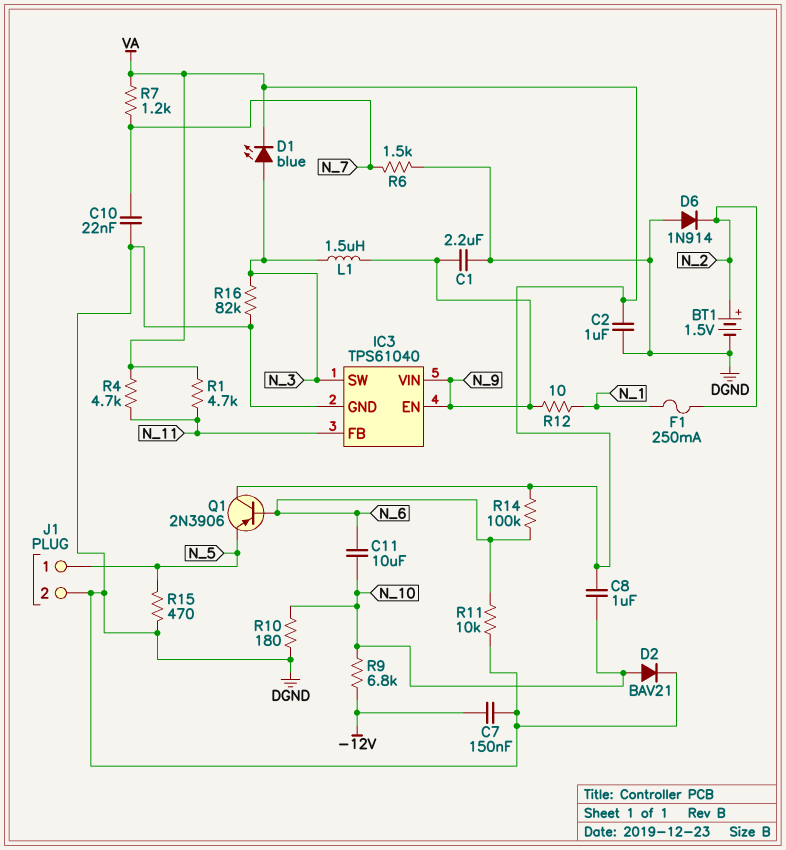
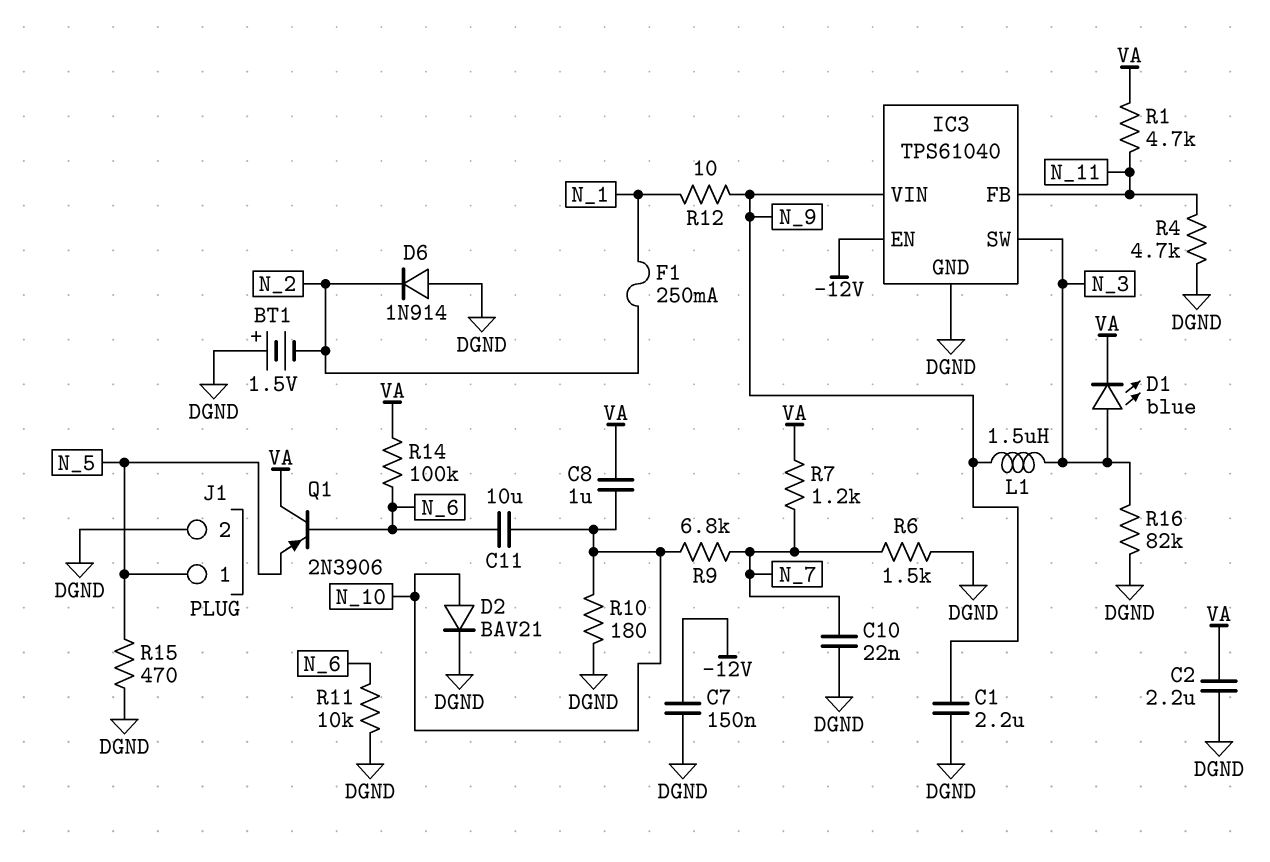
BT1: 1.5V (plus N_2, minus DGND) -> 1.5V (plus DGND, minus N_2)
C2: 1uF (DGND, VA) -> 2.2uF (DGND, VA)
IC3 pin EN: N_9 -> -12V
R4: 4.7k (N_11, VA) -> 4.7k (DGND, N_11)
R9: 6.8k (-12V, N_10) -> 6.8k (N_7, N_10)

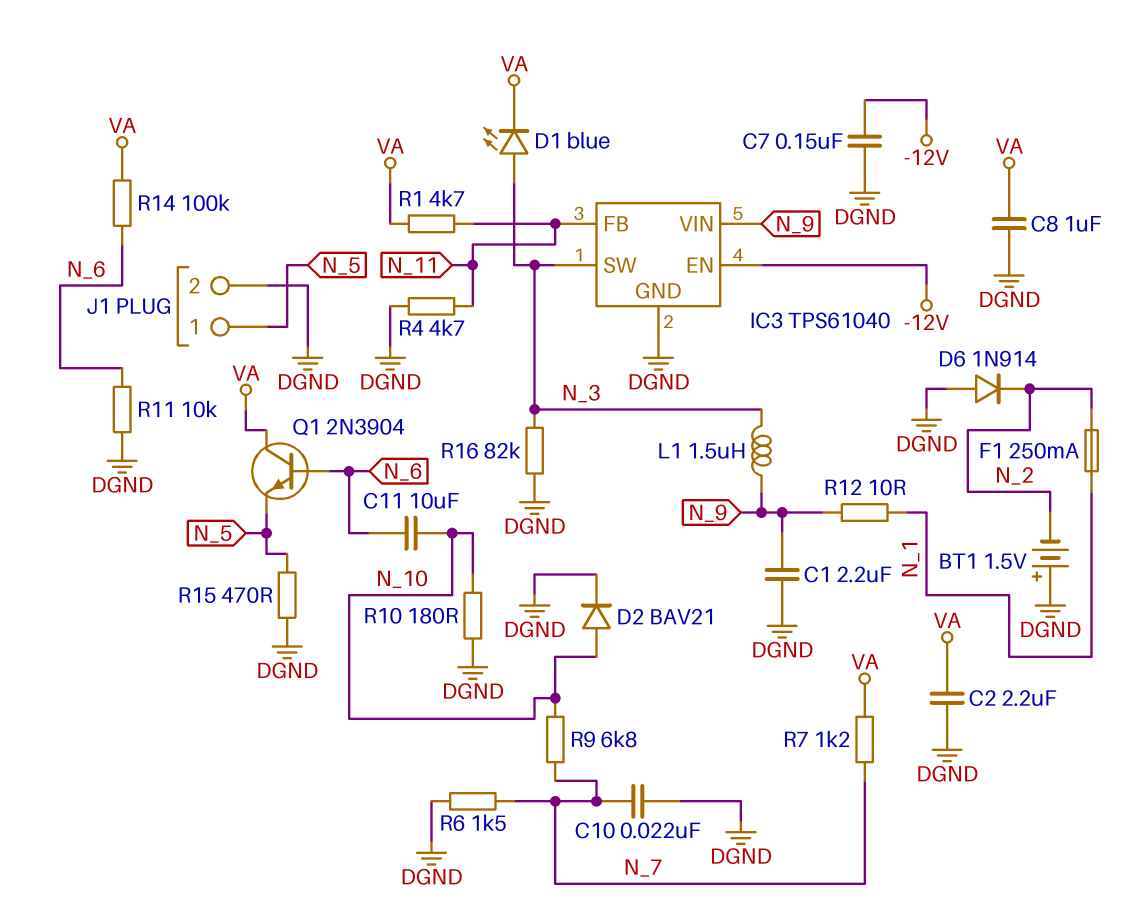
C8: 1uF (N_10, VA) -> 1uF (DGND, VA)
Q1: PNP 2N3906 (B N_6, C VA, E N_5) -> NPN 2N3904 (B N_6, C VA, E N_5)

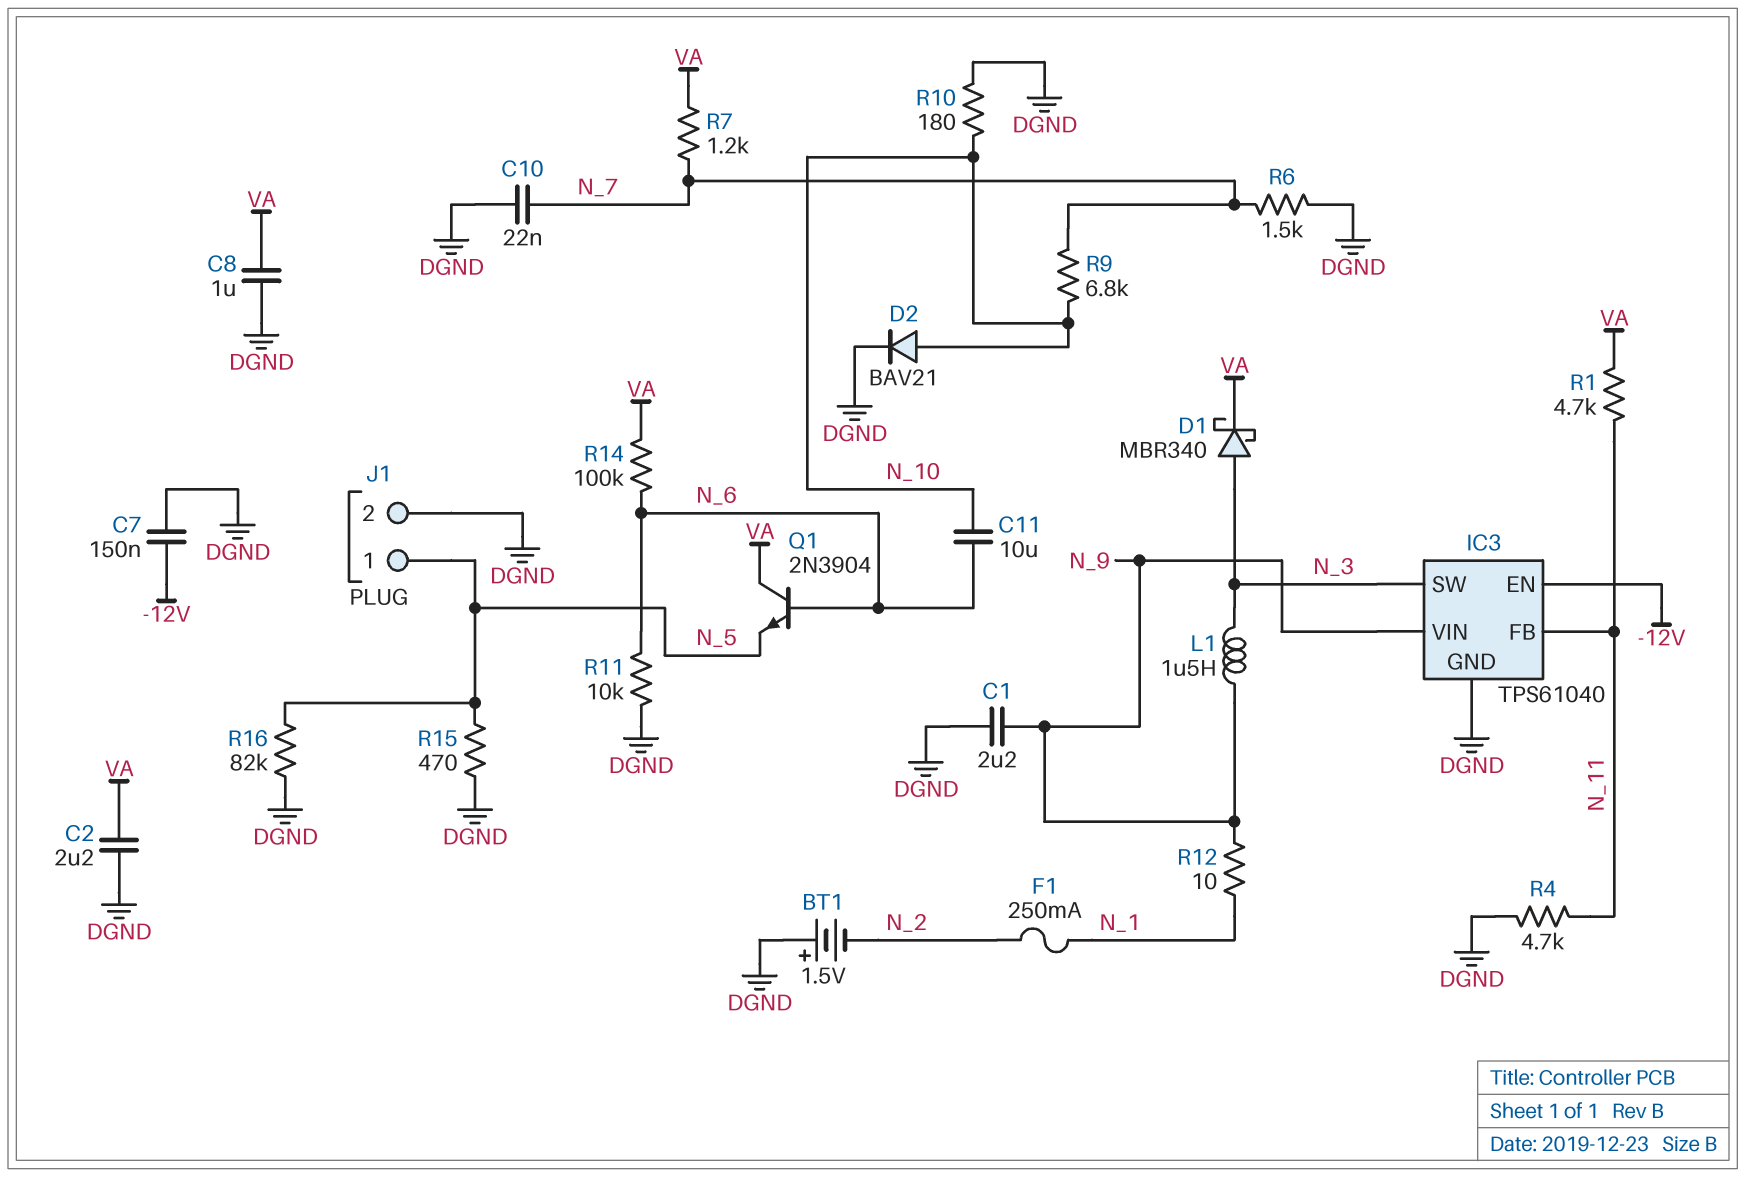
D1: LED blue (A N_3, K VA) -> schottky MBR340 (A N_3, K VA)
D6: diode 1N914 (A DGND, K N_2) -> none
R16: 82k (DGND, N_3) -> 82k (DGND, N_5)

